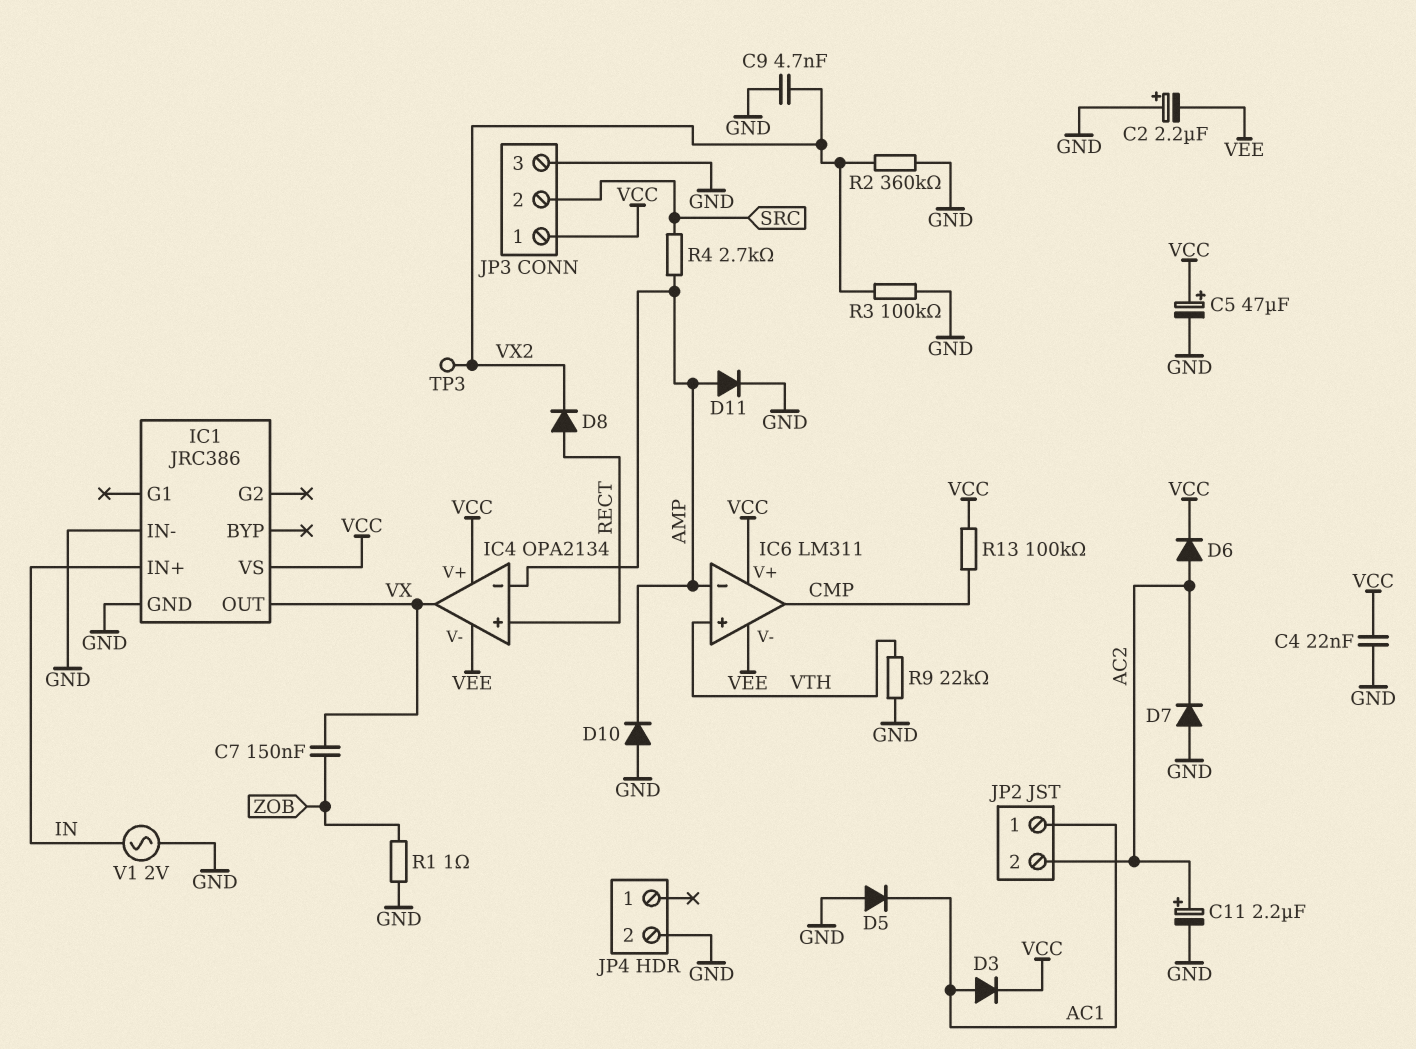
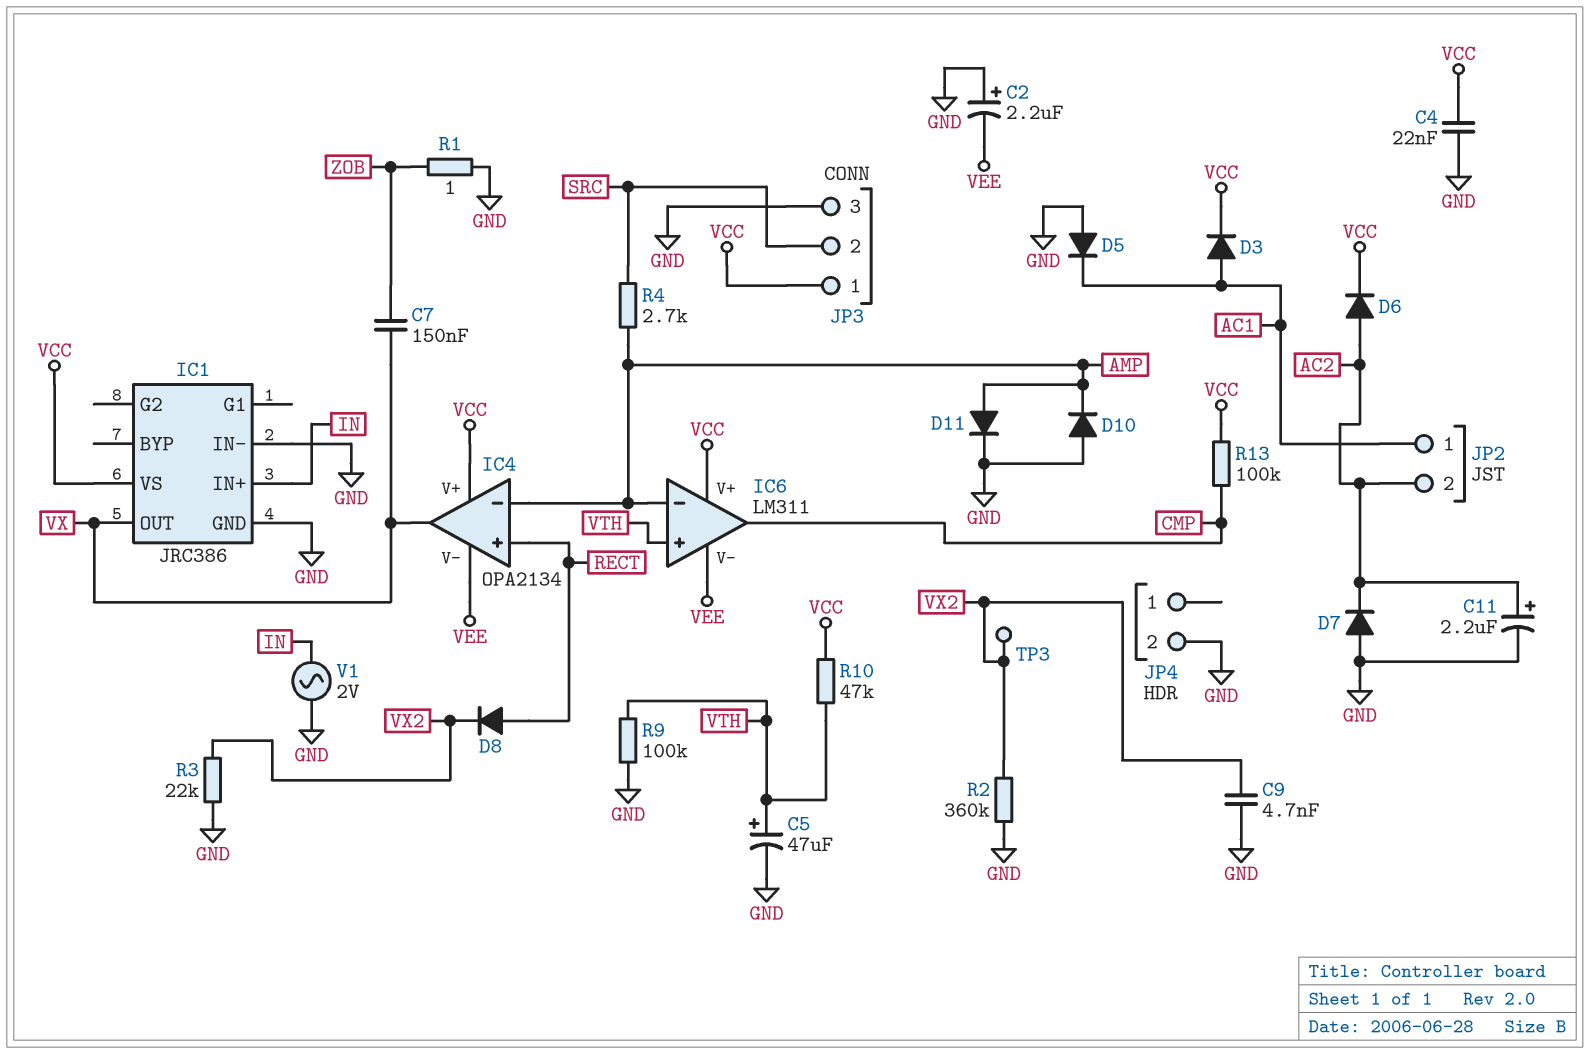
C5: 47uF (plus VCC, minus GND) -> 47uF (plus VTH, minus GND)
R3: 100k (GND, VX2) -> 22k (GND, VX2)
R9: 22k (GND, VTH) -> 100k (GND, VTH)
R10: none -> 47k (VCC, VTH)

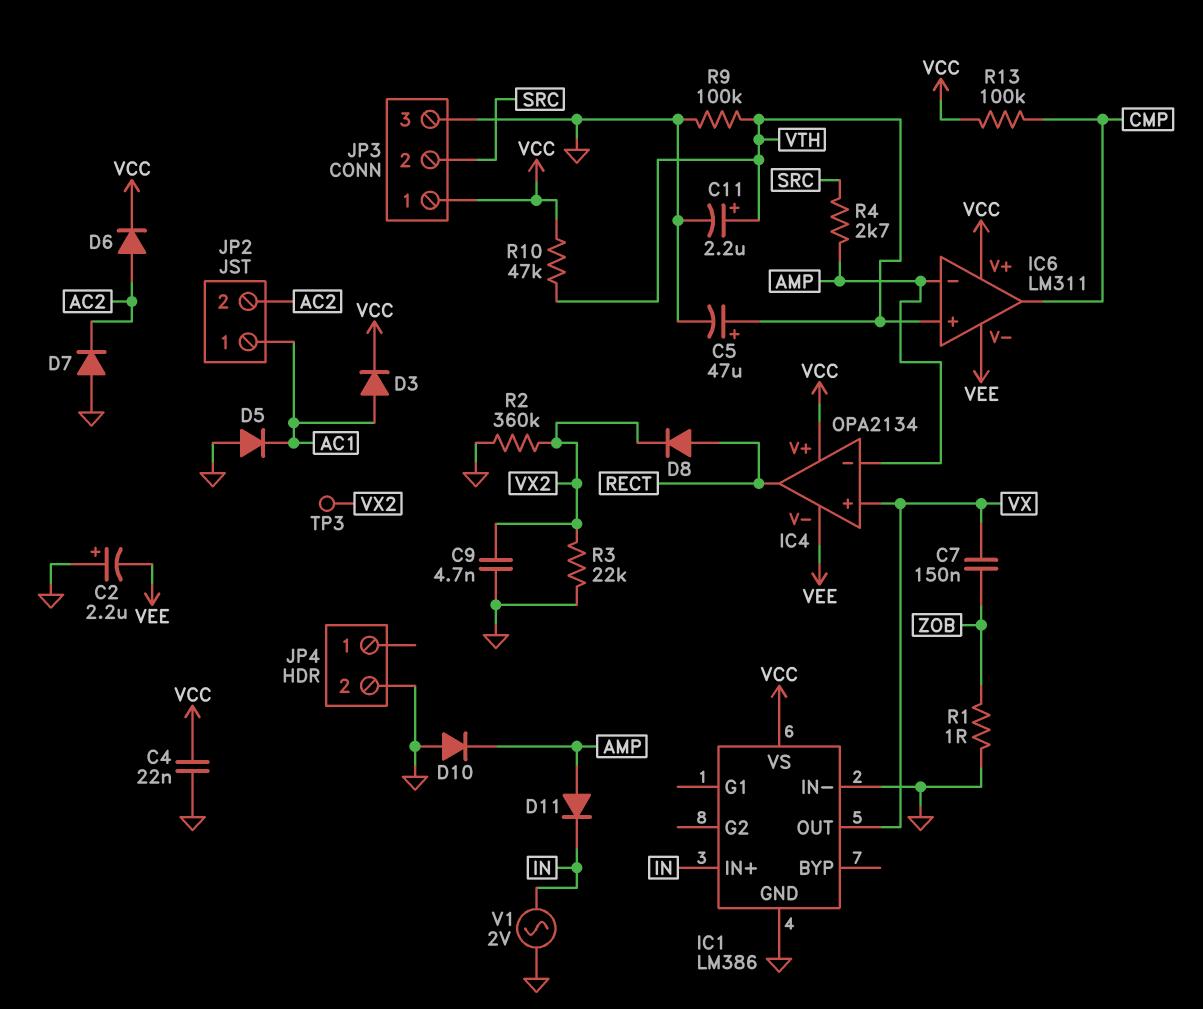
C11: 2.2uF (plus AC2, minus GND) -> 2.2uF (plus VTH, minus GND)
D11: diode (A AMP, K GND) -> diode (A AMP, K IN)
IC1: JRC386 -> LM386
IC4 pin in+: RECT -> VX
IC4 pin out: VX -> RECT

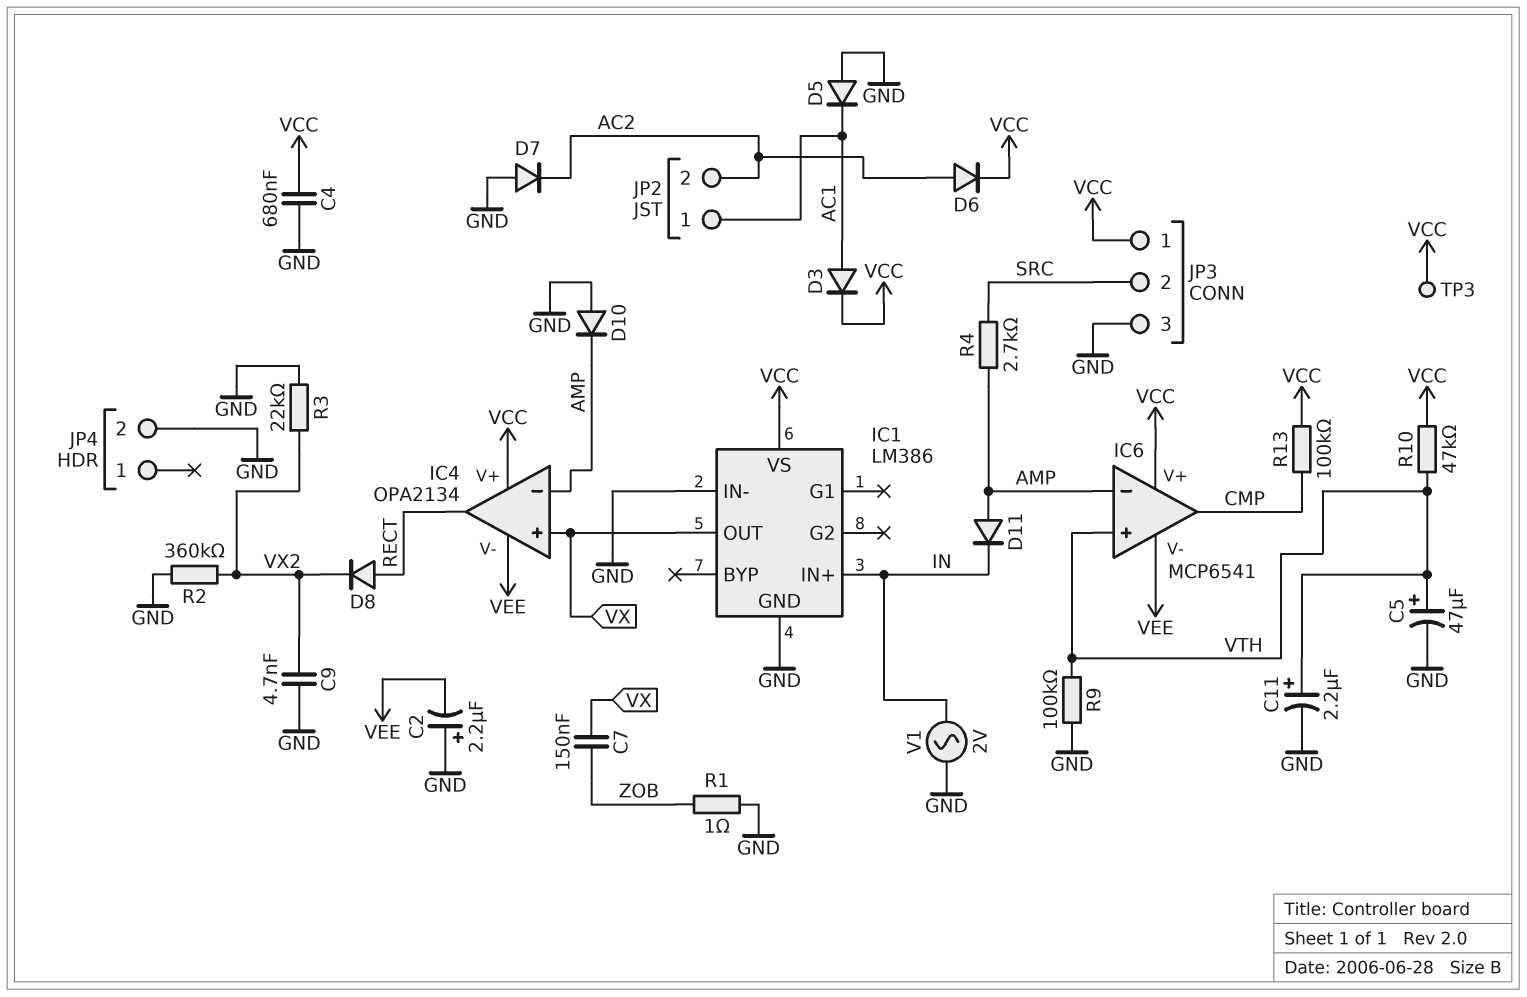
C4: 22nF (GND, VCC) -> 680nF (GND, VCC)
IC6: LM311 -> MCP6541
TP3: test point (VX2) -> test point (VCC)

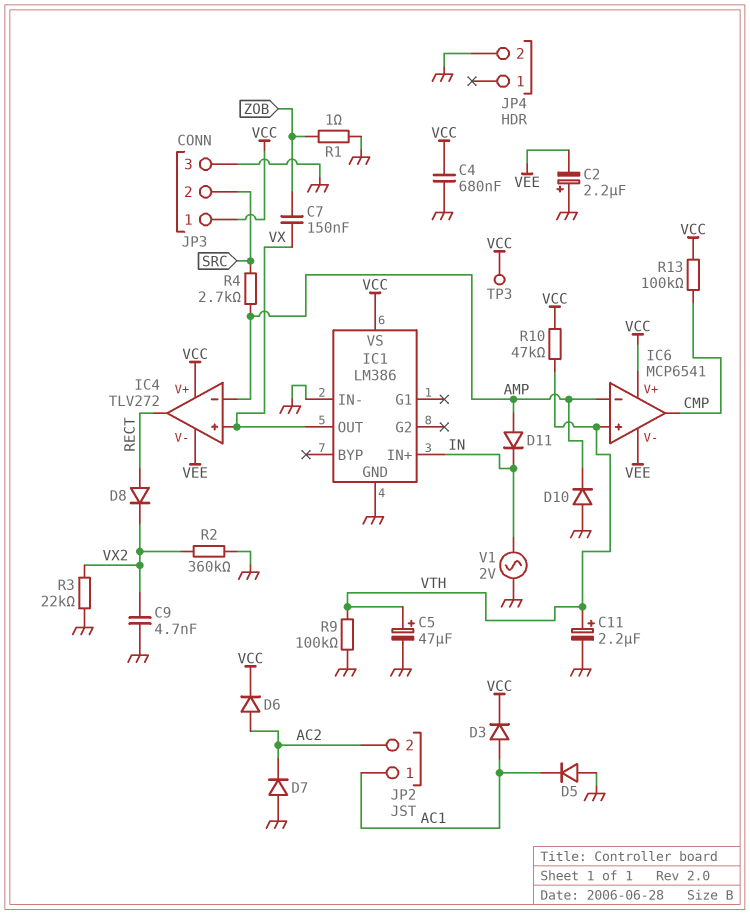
IC4: OPA2134 -> TLV272

